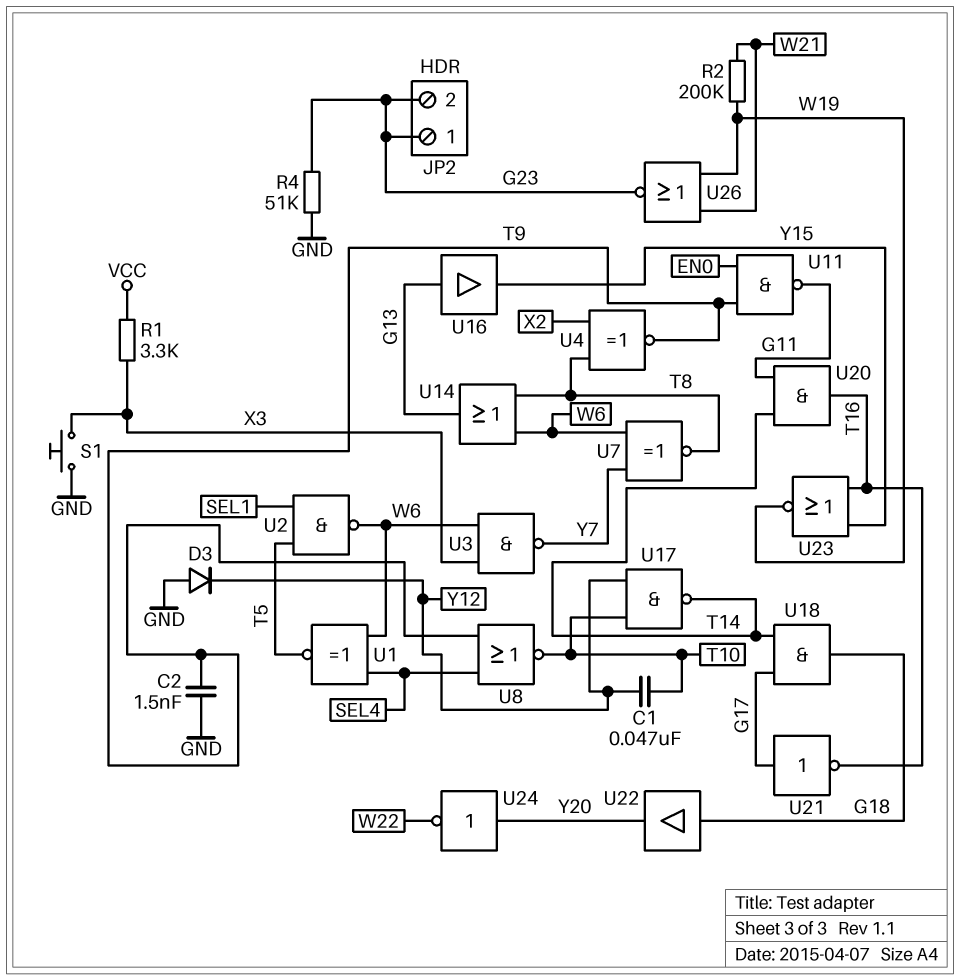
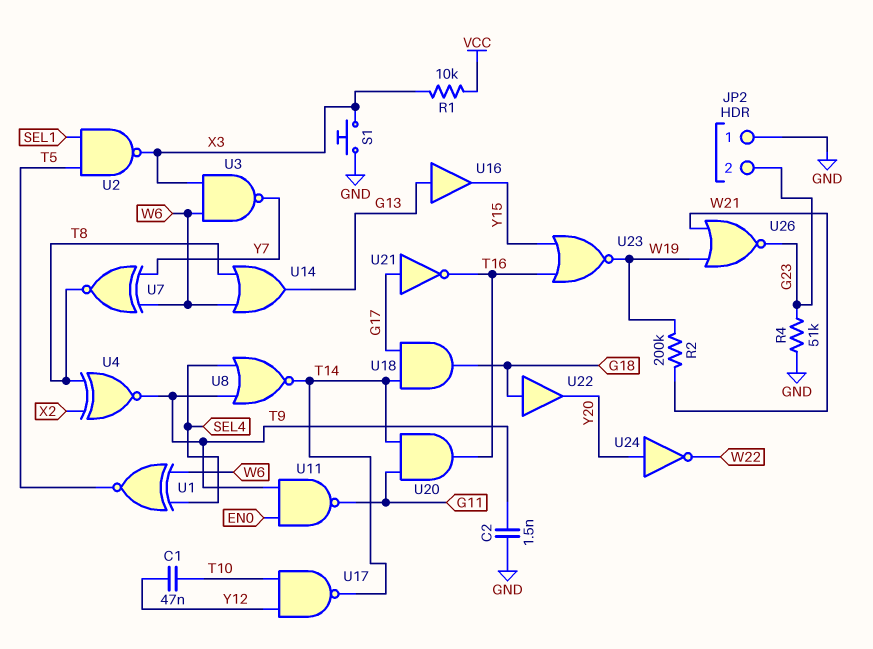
D3: diode (A GND, K Y12) -> none
JP2 pin 1: G23 -> GND
R1: 3.3k (VCC, X3) -> 10k (VCC, X3)
U2: NAND (in SEL1, in T5, out W6) -> NAND (in SEL1, in T5, out X3)
U8: NOR (in SEL4, in T9, out T10) -> NOR (in SEL4, in T9, out T14)

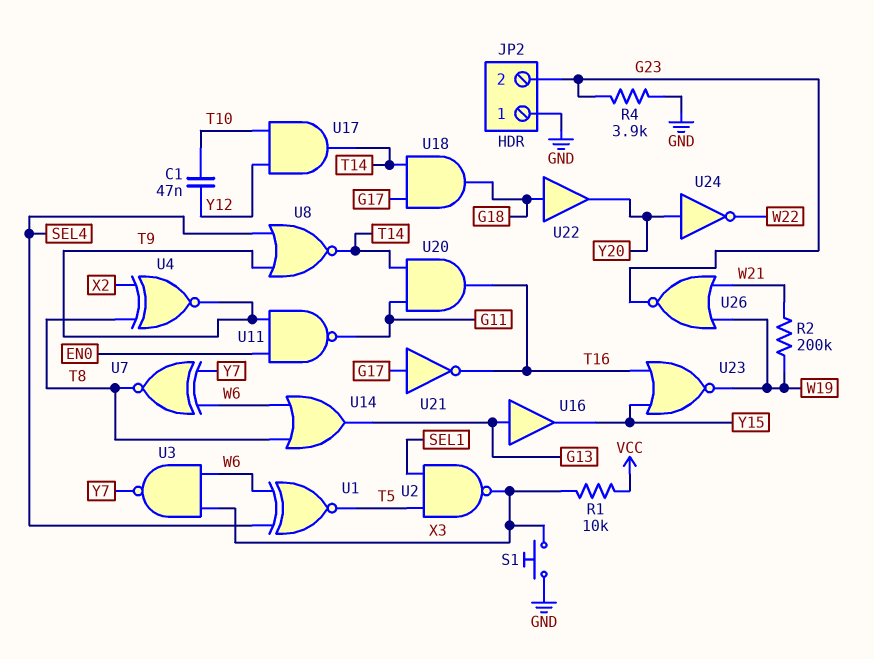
C2: 1.5nF (GND, T9) -> none
R4: 51k (G23, GND) -> 3.9k (G23, GND)
U17: NAND (in T10, in Y12, out T14) -> AND (in T10, in Y12, out T14)

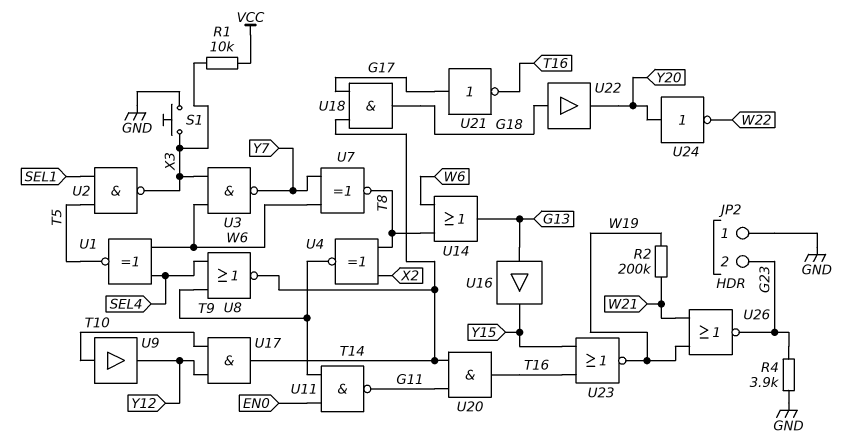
C1: 47nF (T10, Y12) -> none
U9: none -> buffer (in T10, out Y12)

